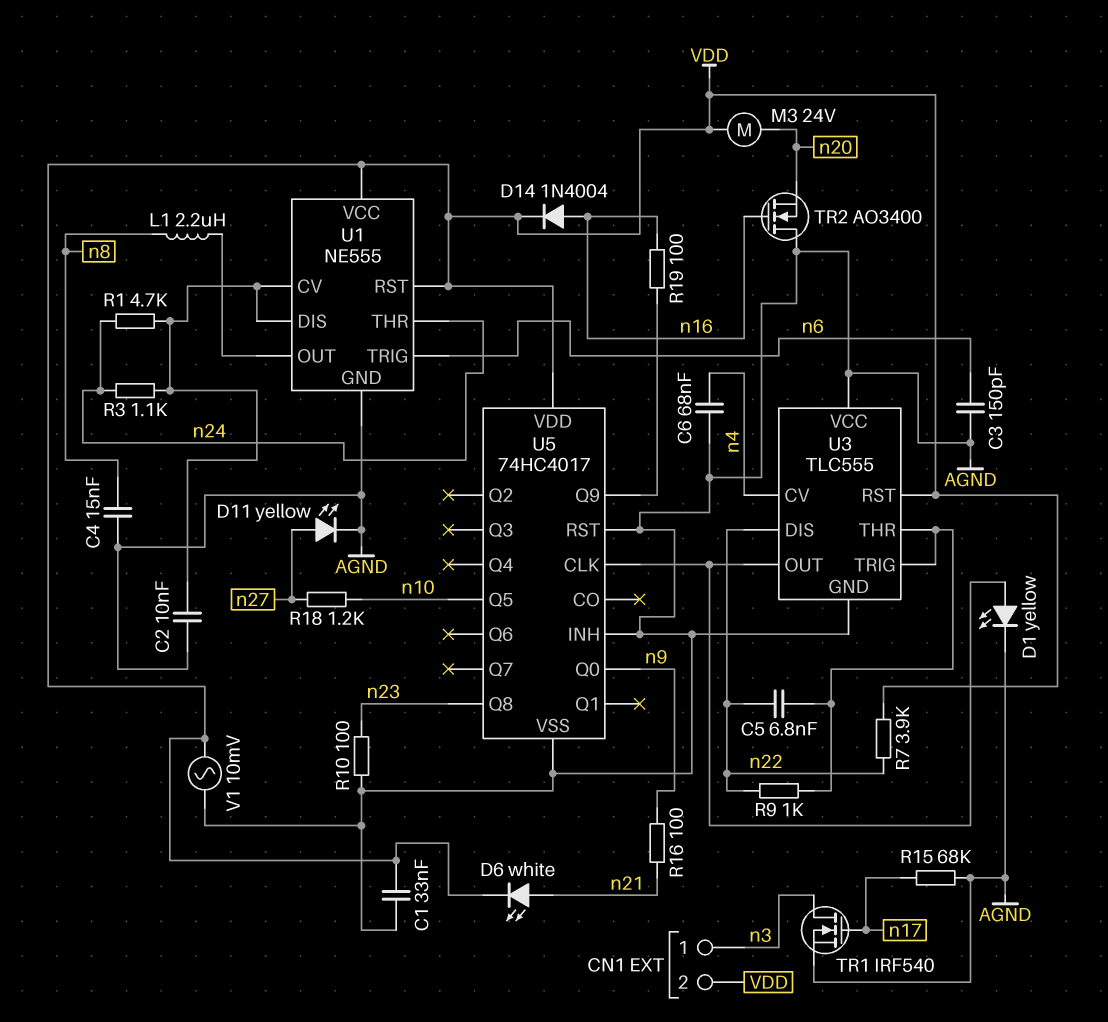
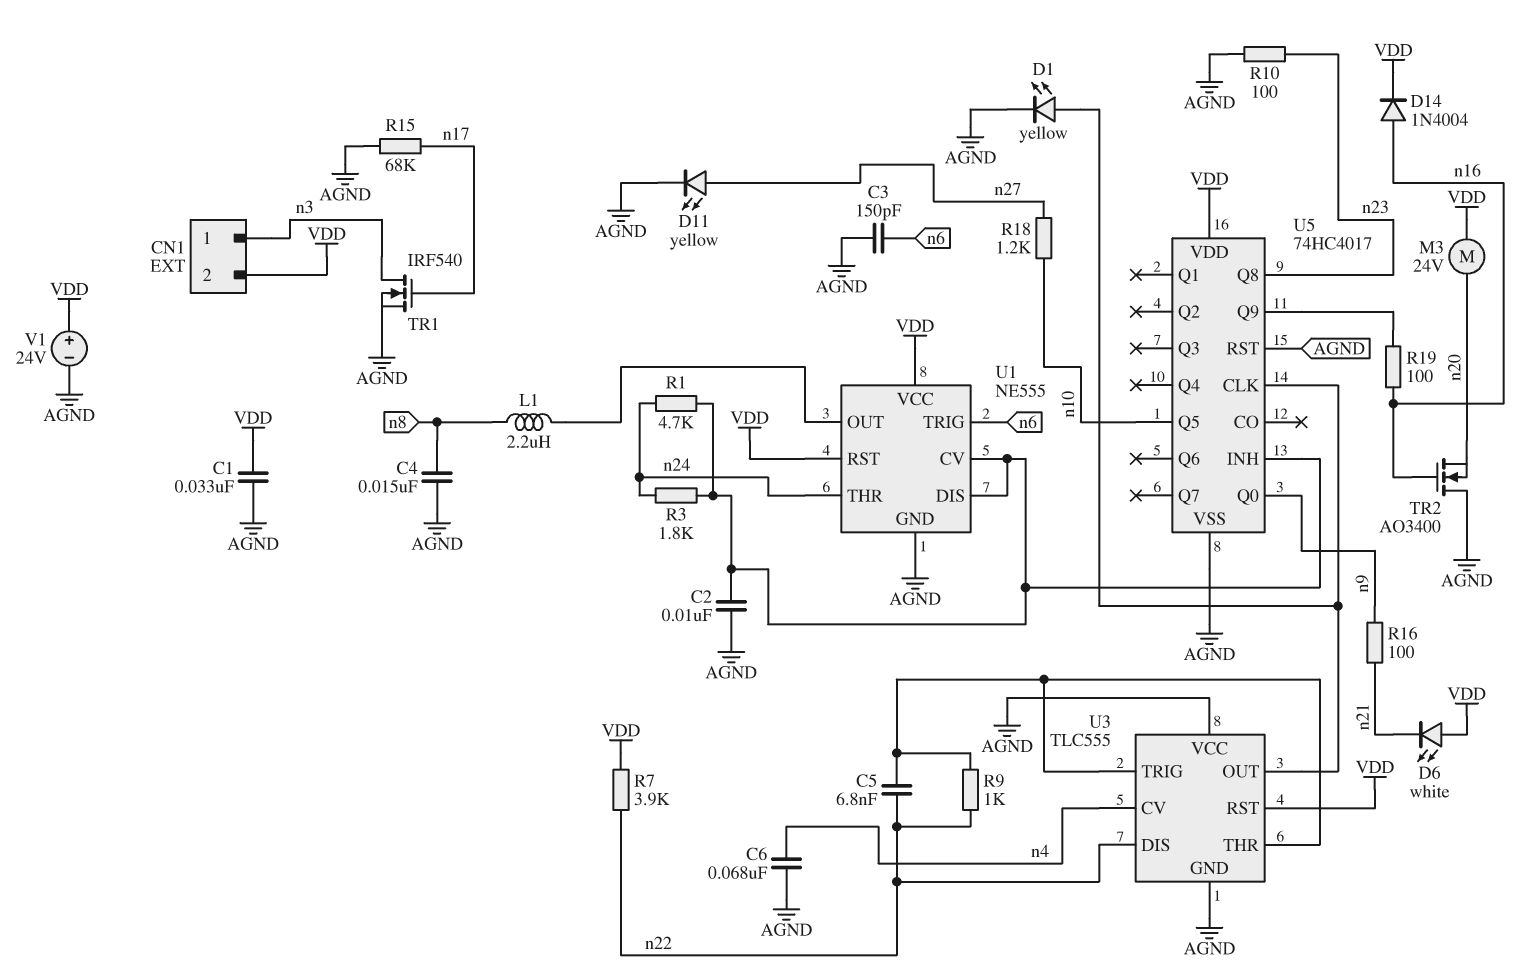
D6: LED white (A n21, K VDD) -> LED white (A VDD, K n21)
R3: 1.1k (U1/CV, n24) -> 1.8k (U1/CV, n24)
U5 pin INH: AGND -> U1/CV
V1: AC 10mV (AGND, VDD) -> 24V (plus VDD, minus AGND)

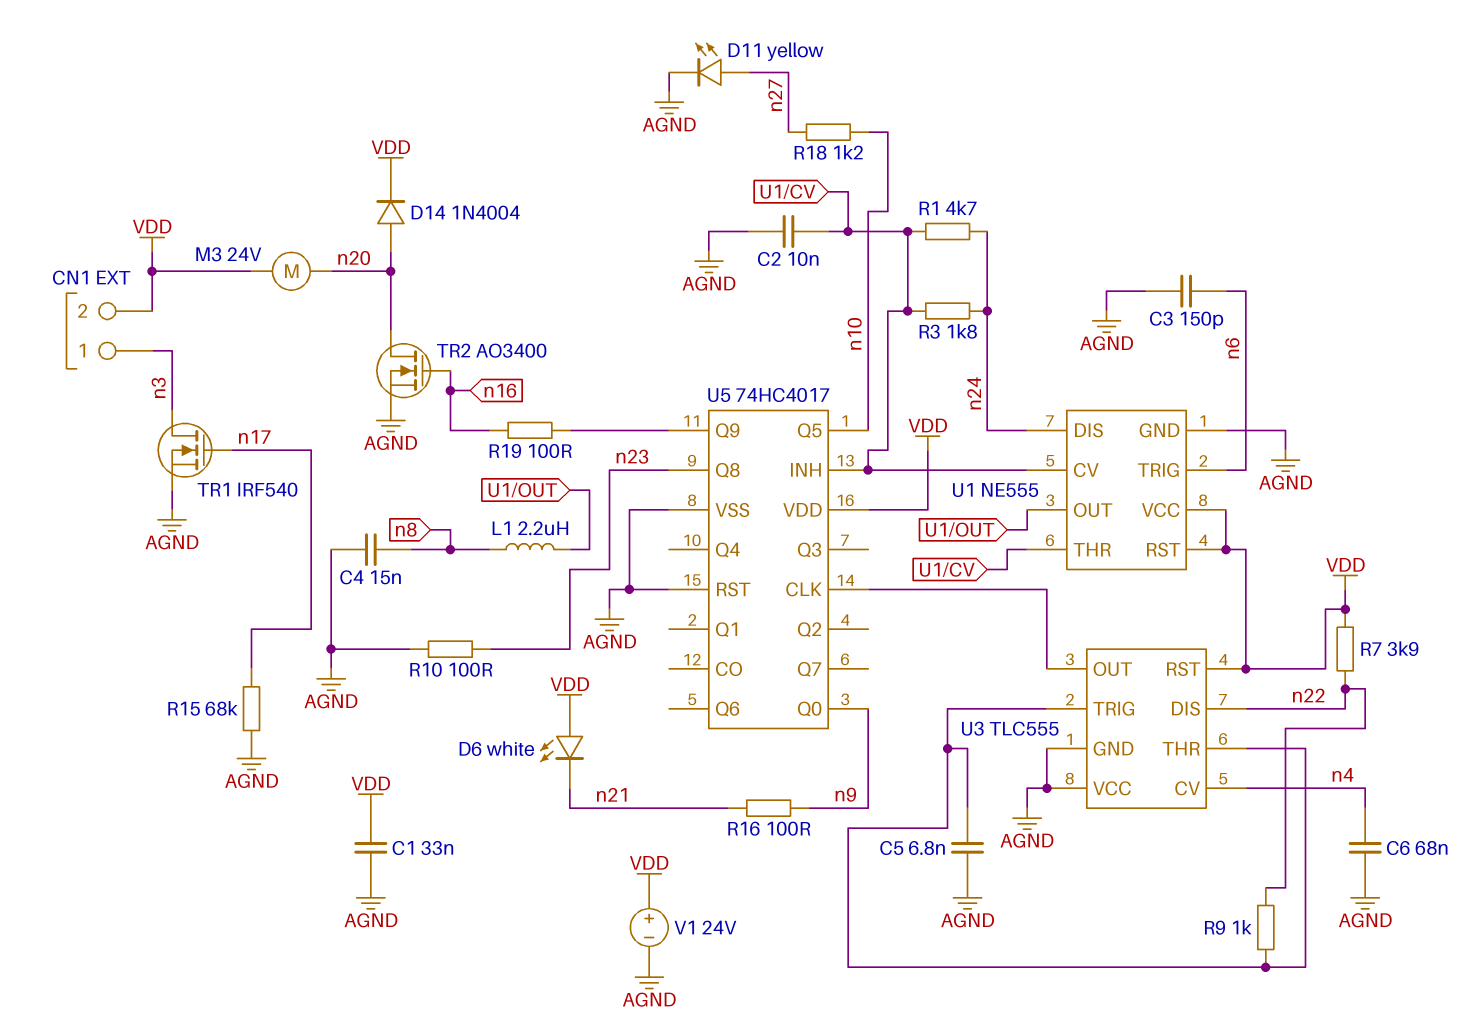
C5: 6.8nF (U3/THR, n22) -> 6.8nF (AGND, U3/THR)
D1: LED yellow (A U3/OUT, K AGND) -> none
D14: diode 1N4004 (A n16, K VDD) -> diode 1N4004 (A n20, K VDD)
TR2: NMOS AO3400 (G n16, D AGND, S n20) -> NMOS AO3400 (G n16, D n20, S AGND)
U1 pin DIS: U1/CV -> n24
U1 pin THR: n24 -> U1/CV

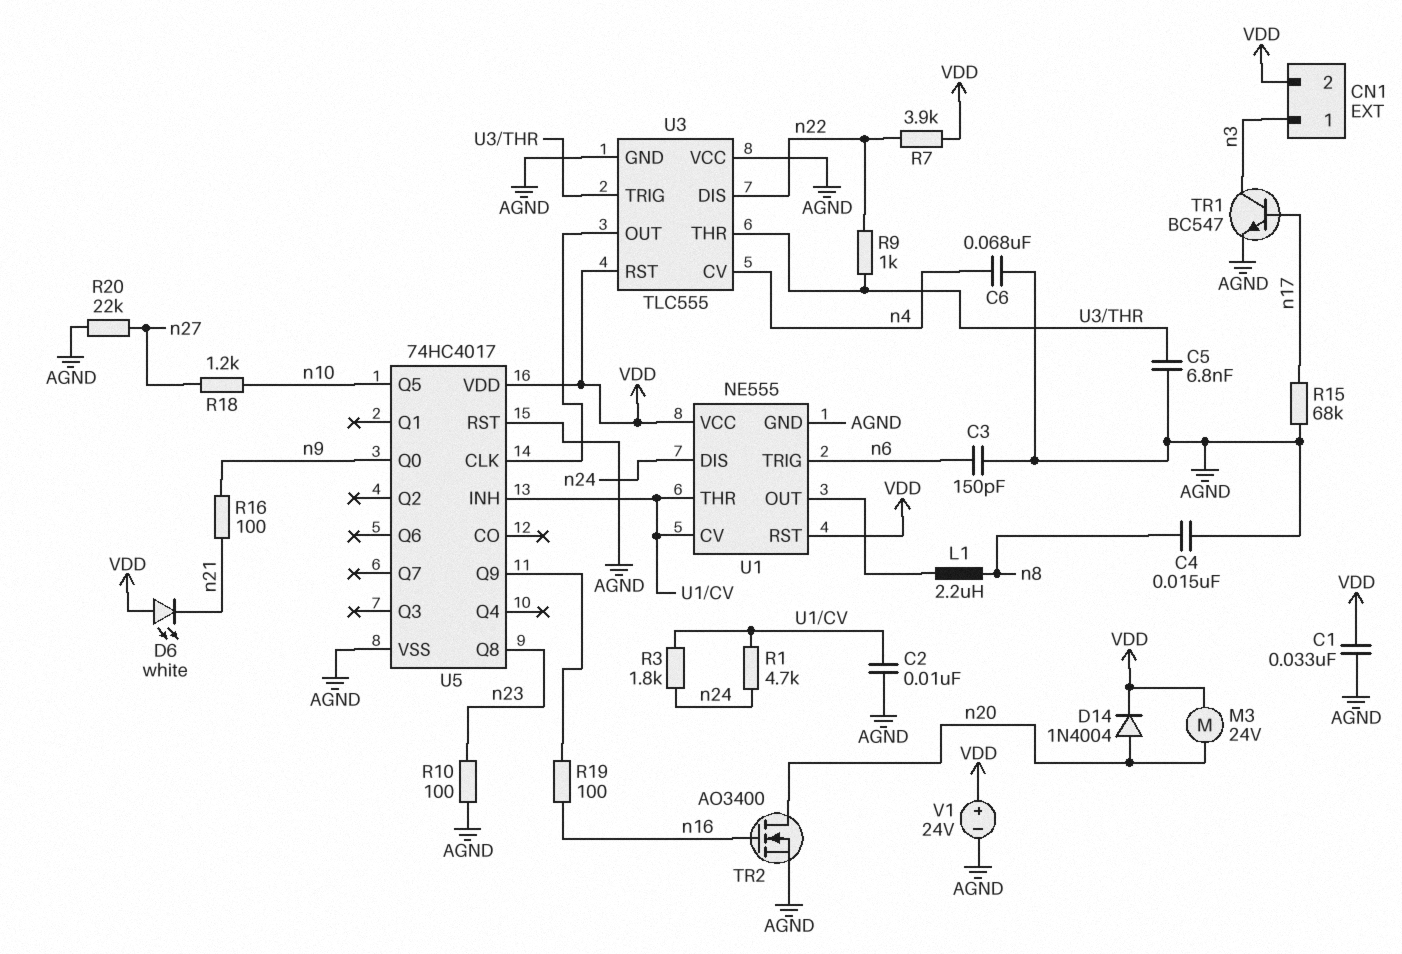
D11: LED yellow (A n27, K AGND) -> none
R20: none -> 22k (AGND, n27)
TR1: NMOS IRF540 (G n17, D n3, S AGND) -> NPN BC547 (B n17, C n3, E AGND)

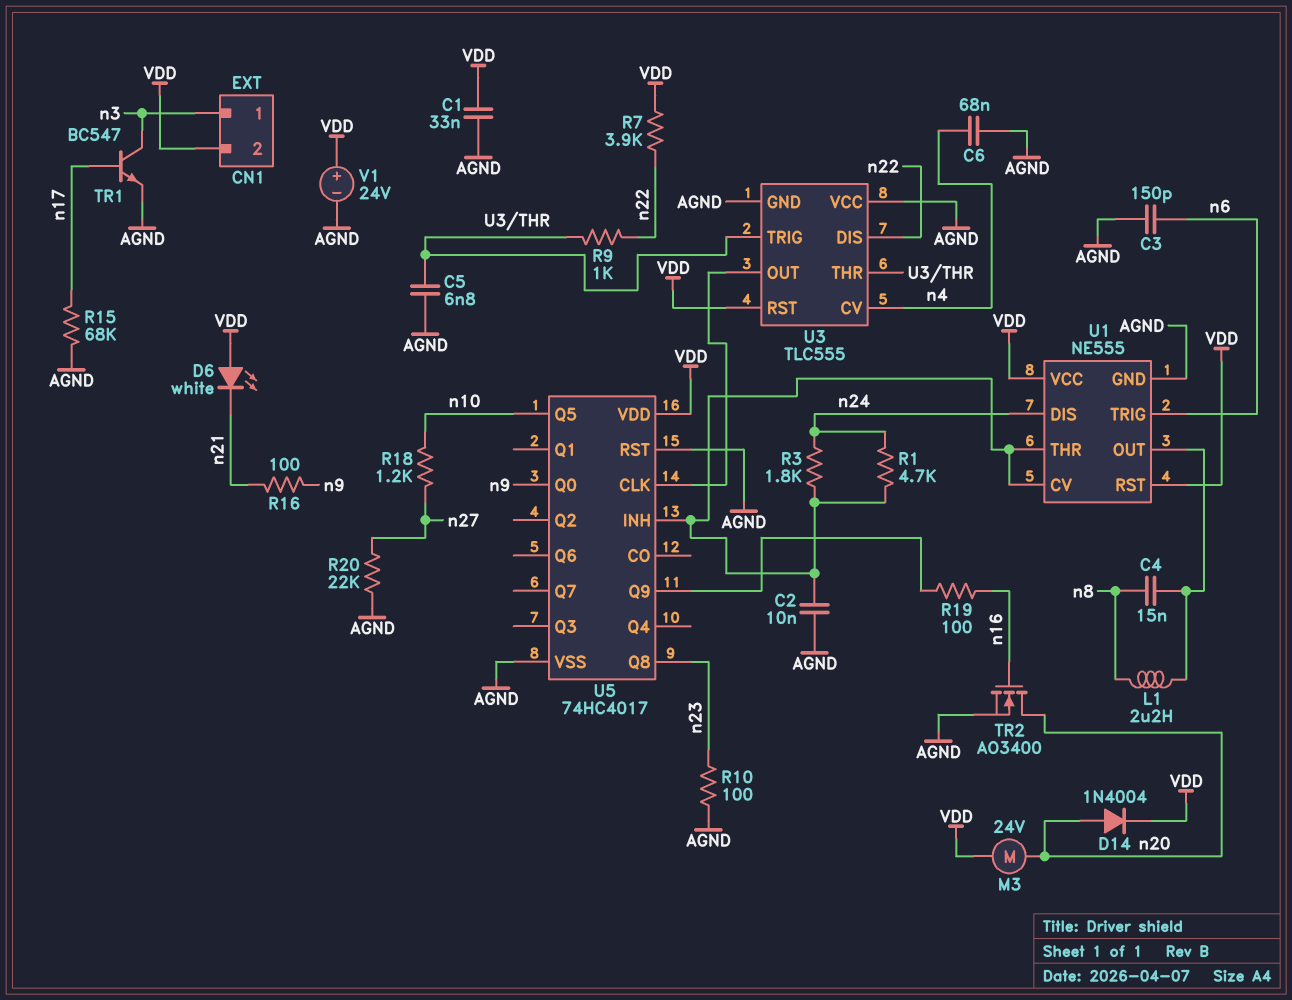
C4: 15nF (AGND, n8) -> 15nF (U1/OUT, n8)

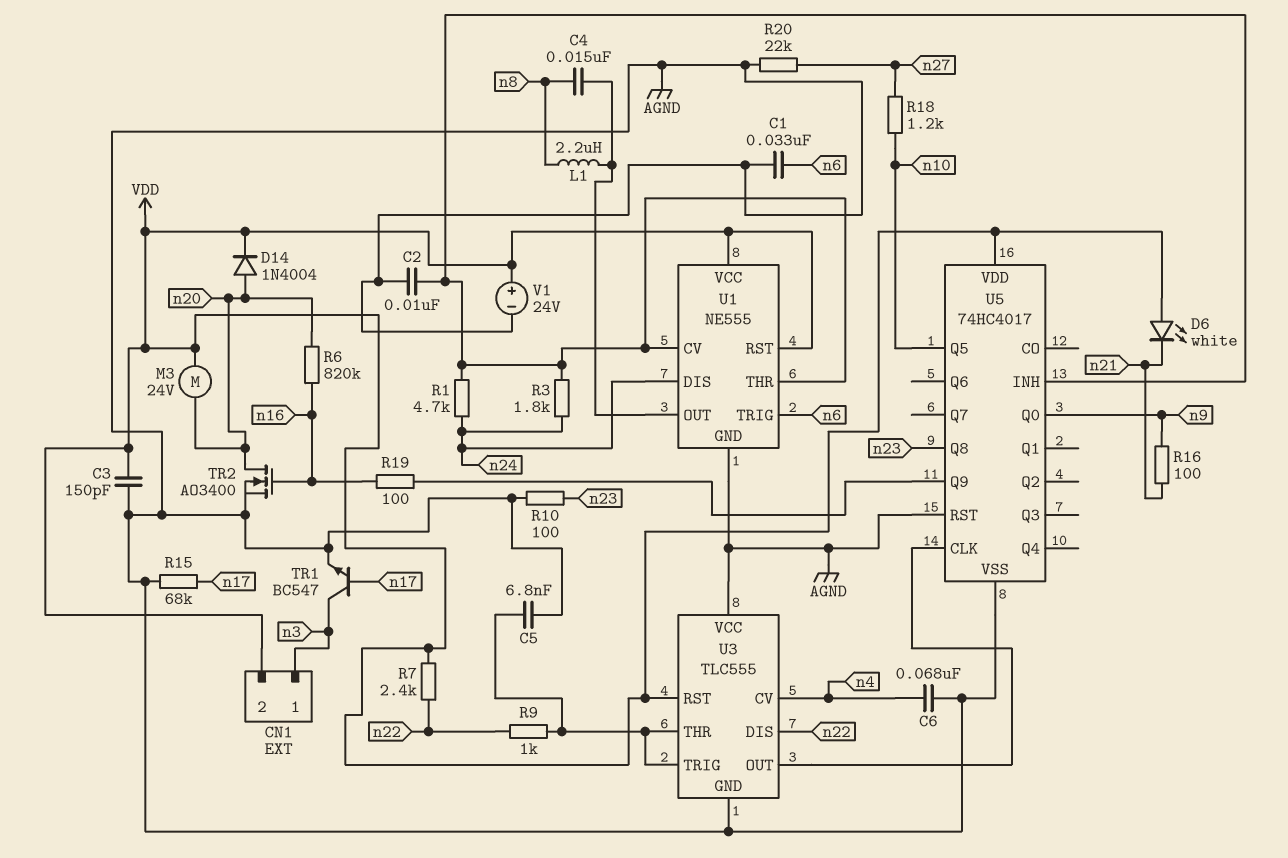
C1: 33nF (AGND, VDD) -> 33nF (AGND, n6)
C3: 150pF (AGND, n6) -> 150pF (AGND, VDD)
R6: none -> 820k (n16, n20)
R7: 3.9k (VDD, n22) -> 2.4k (VDD, n22)

